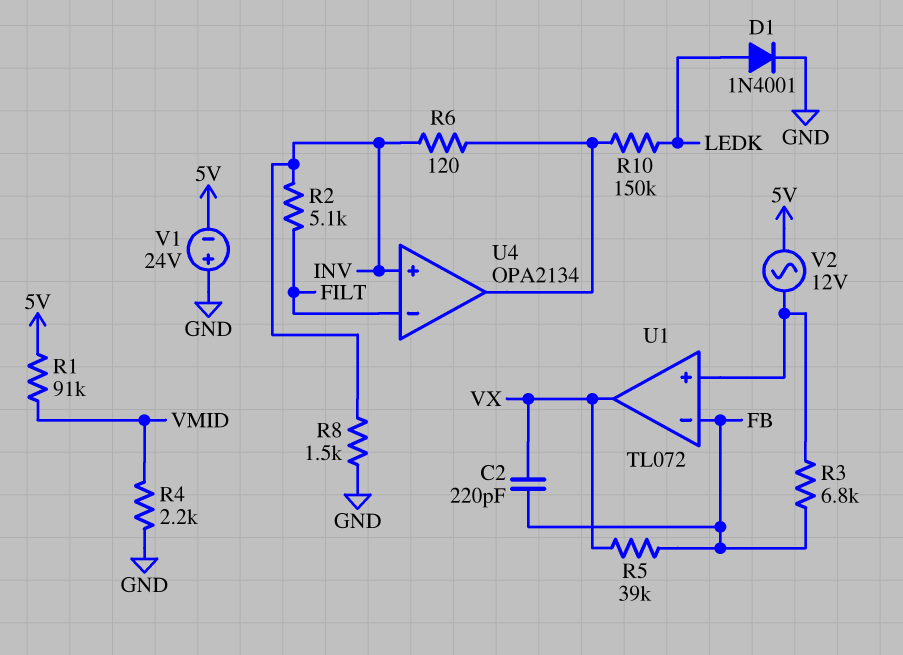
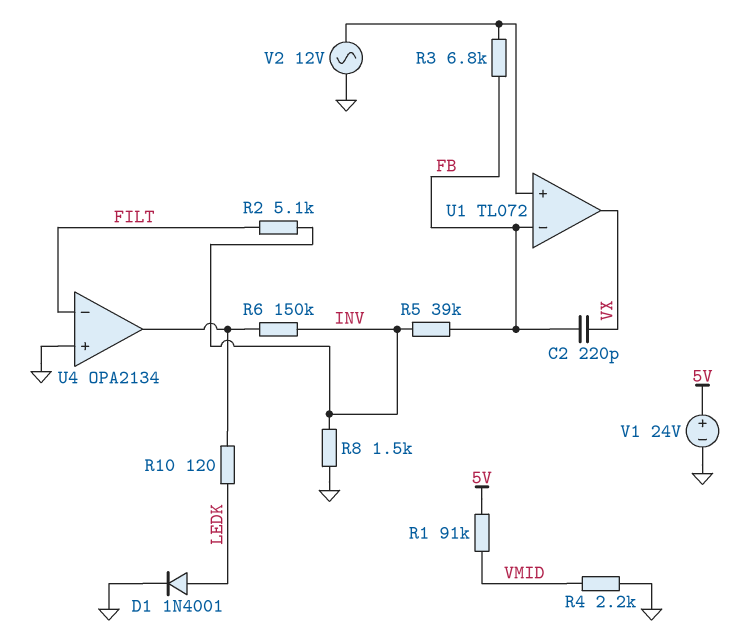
R5: 39k (FB, VX) -> 39k (FB, INV)
R6: 120 (INV, U4/out) -> 150k (INV, U4/out)
R10: 150k (LEDK, U4/out) -> 120 (LEDK, U4/out)
U4 pin in+: INV -> GND
V1: 24V (plus GND, minus 5V) -> 24V (plus 5V, minus GND)
V2: AC 12V (5V, U1/in+) -> AC 12V (GND, U1/in+)

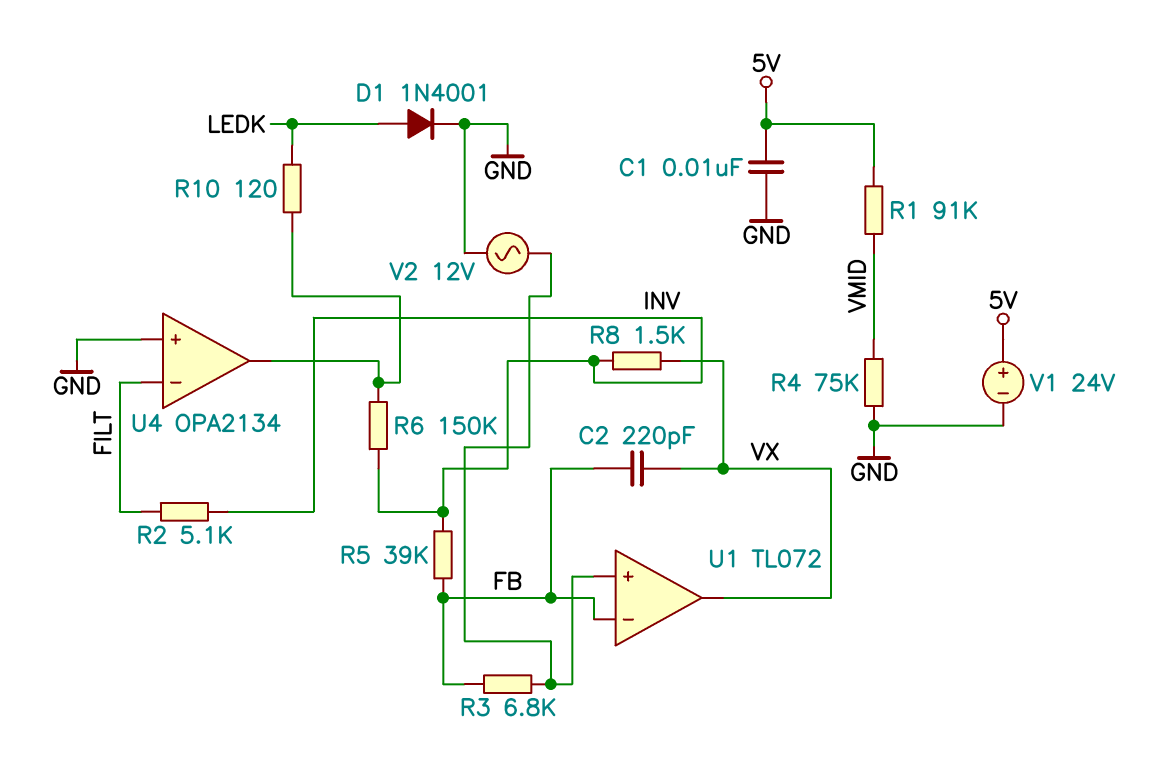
C1: none -> 10nF (5V, GND)
R4: 2.2k (GND, VMID) -> 75k (GND, VMID)
R8: 1.5k (GND, INV) -> 1.5k (INV, VX)

